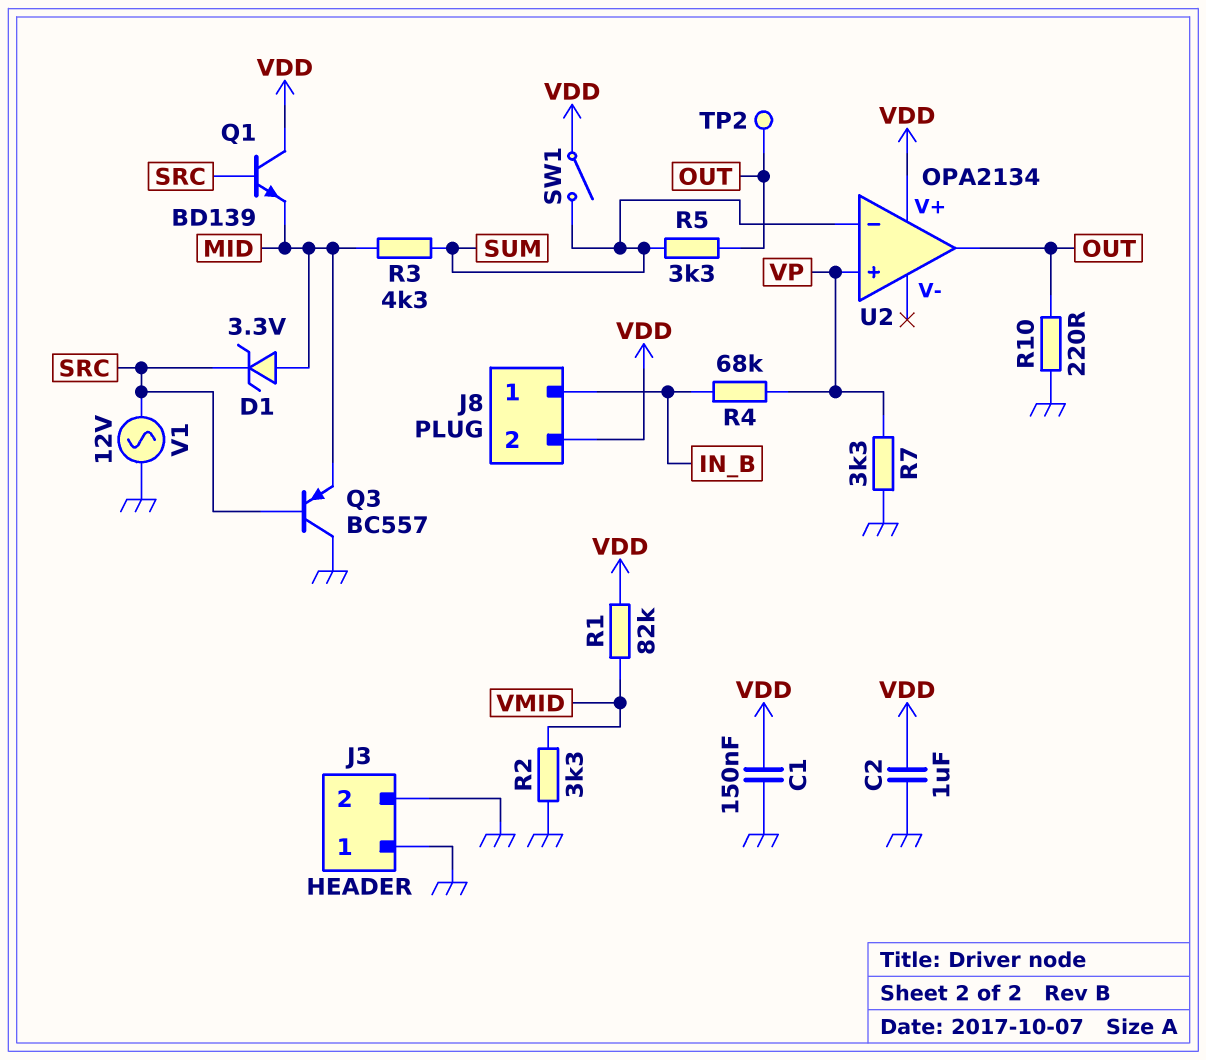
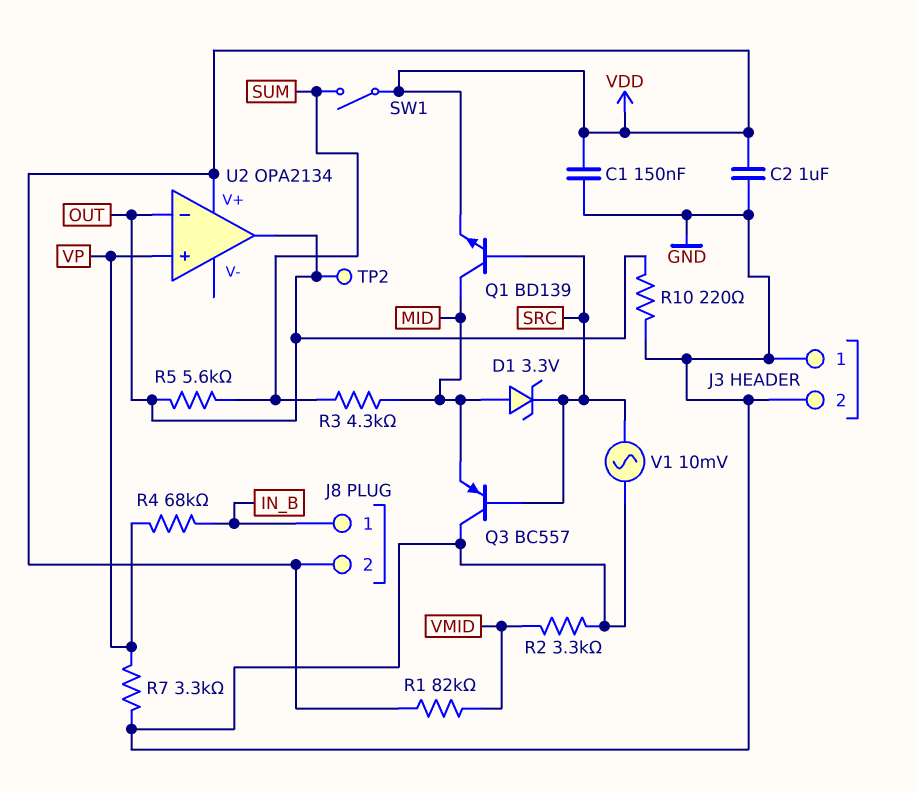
Q1: NPN BD139 (B SRC, C VDD, E MID) -> NPN BD139 (B SRC, C MID, E VDD)
R5: 3.3k (OUT, SUM) -> 5.6k (OUT, SUM)
U2 pin in-: SUM -> OUT
V1: AC 12V (GND, SRC) -> AC 10mV (GND, SRC)

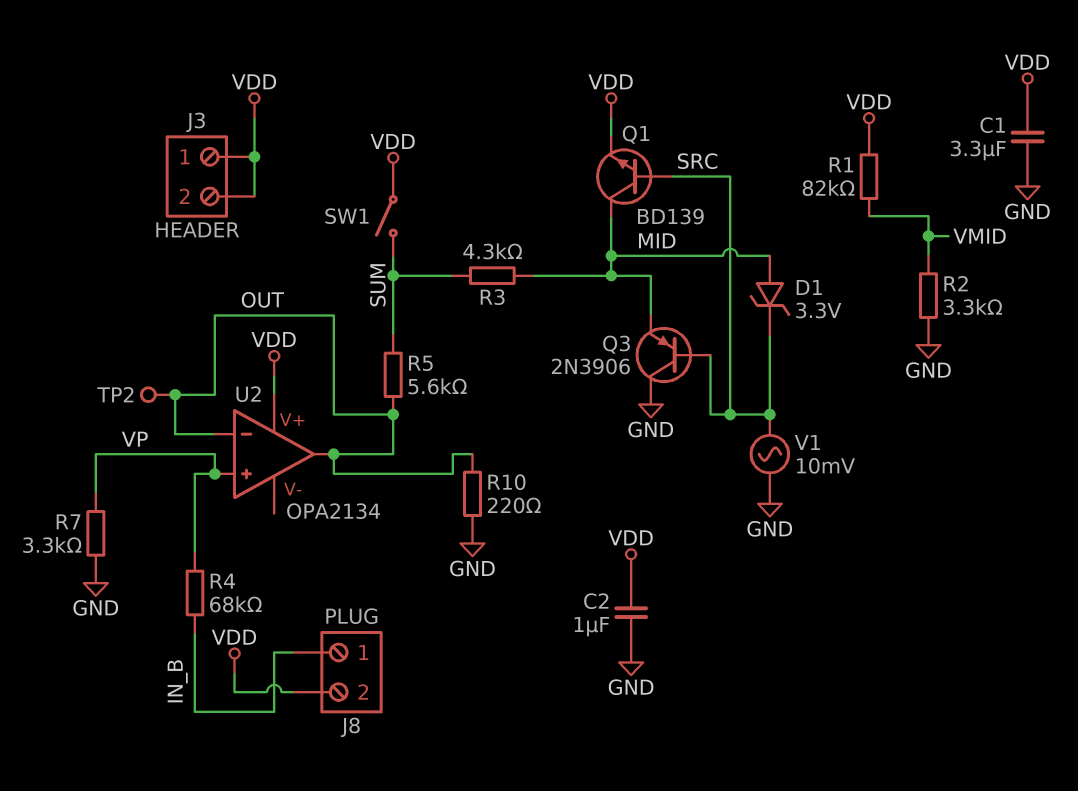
C1: 150nF (GND, VDD) -> 3.3uF (GND, VDD)
J3 pin 1: GND -> VDD
J3 pin 2: GND -> VDD
Q3: PNP BC557 (B SRC, C GND, E MID) -> PNP 2N3906 (B SRC, C GND, E MID)

